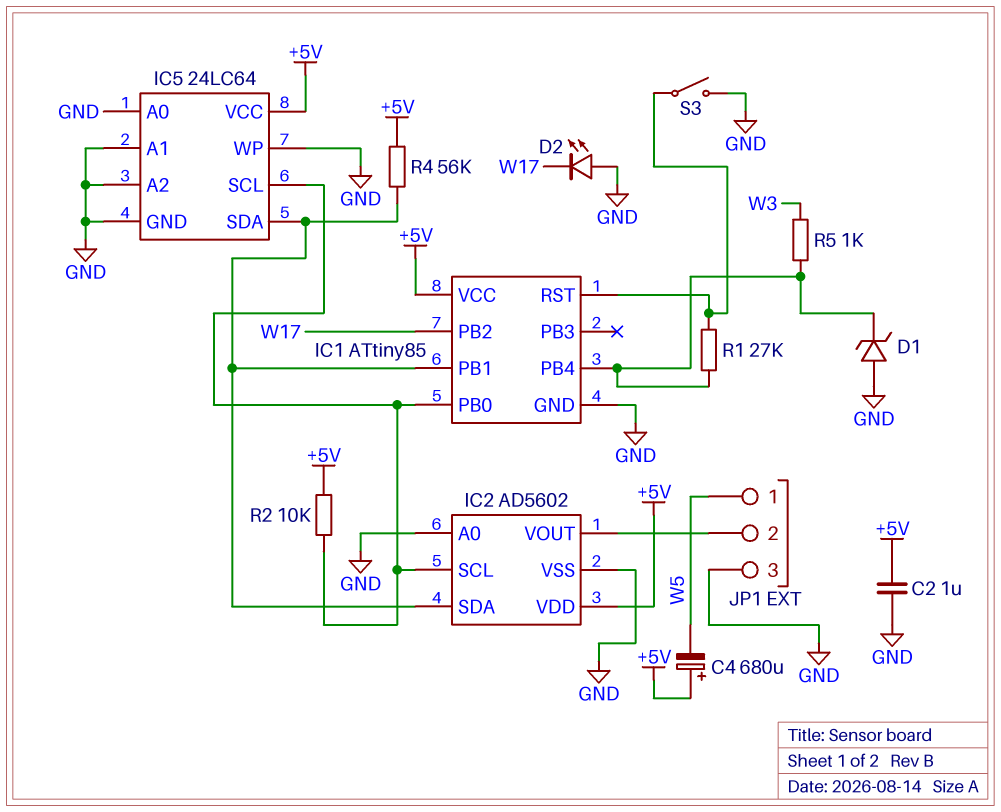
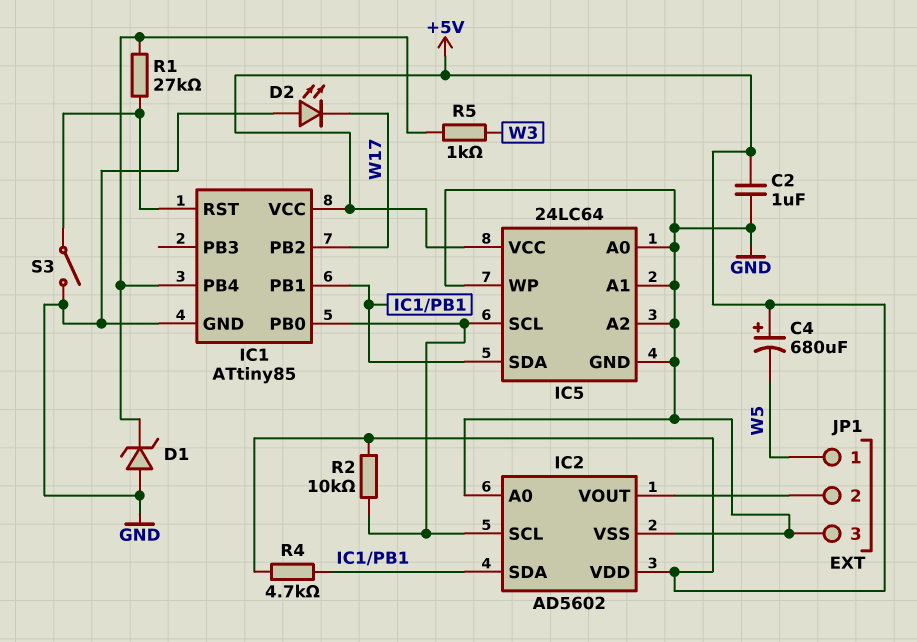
R4: 56k (+5V, IC1/PB1) -> 4.7k (+5V, IC1/PB1)

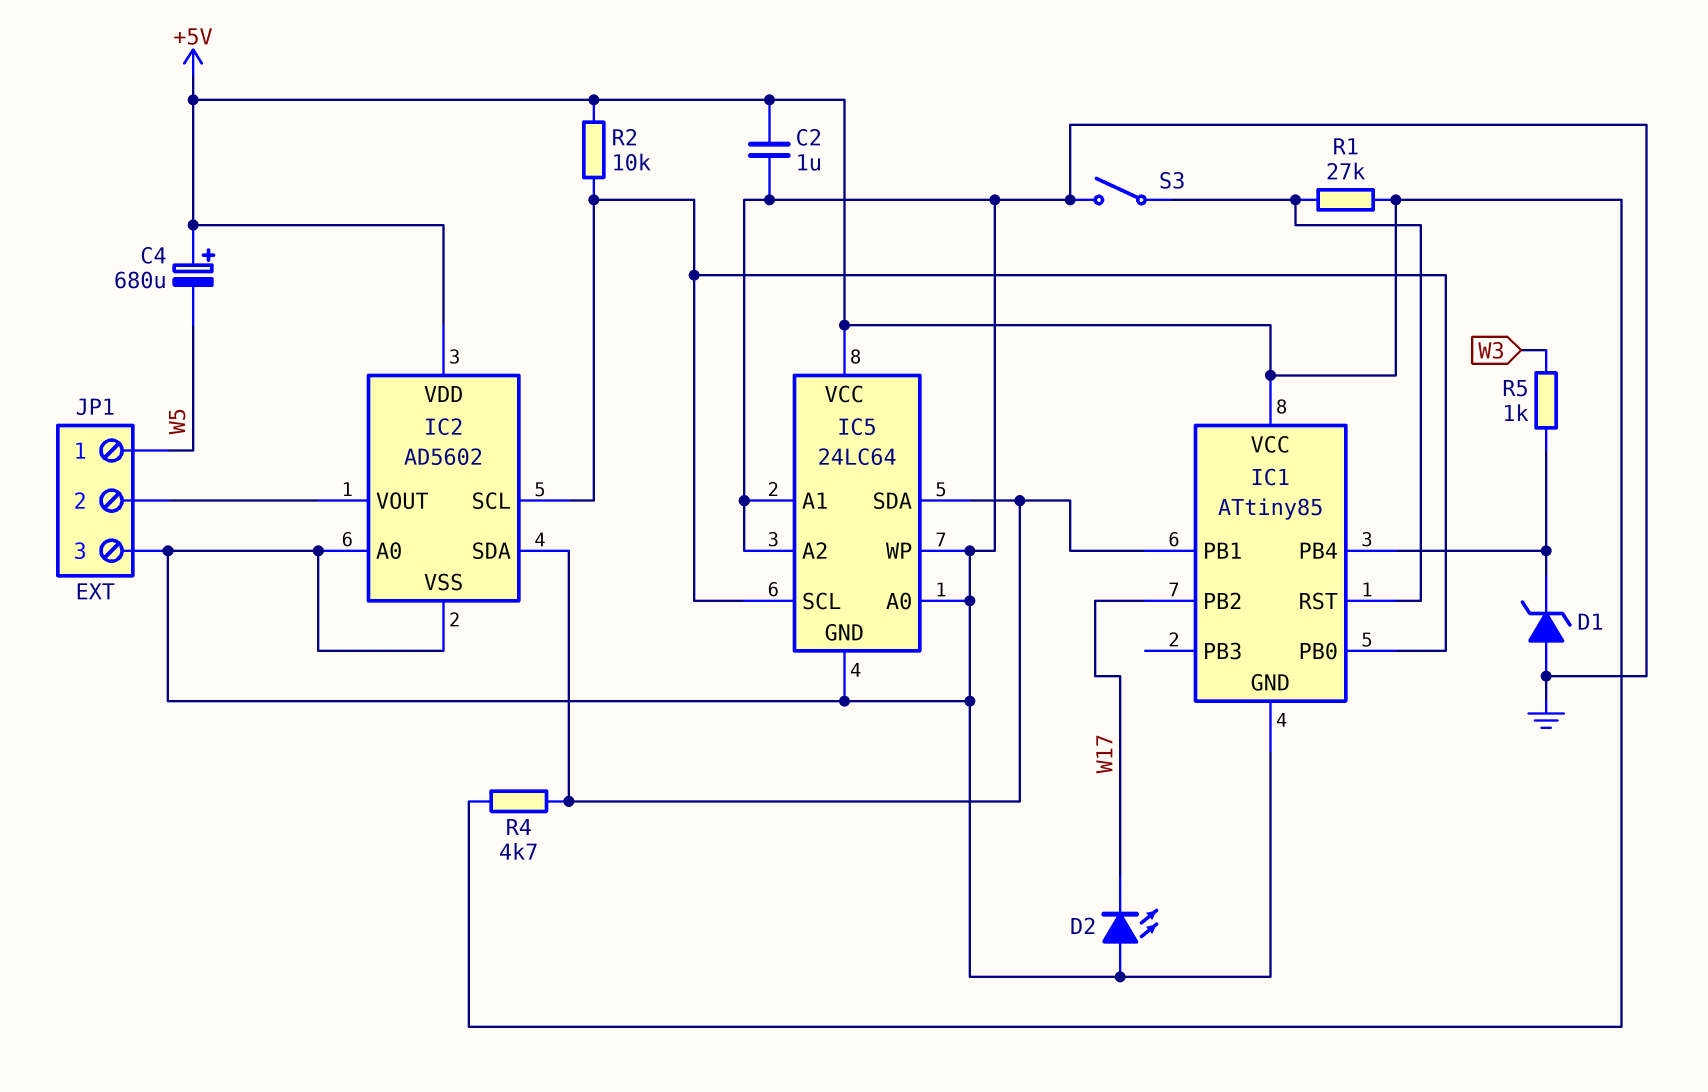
R1: 27k (IC1/PB4, IC1/RST) -> 27k (+5V, IC1/RST)

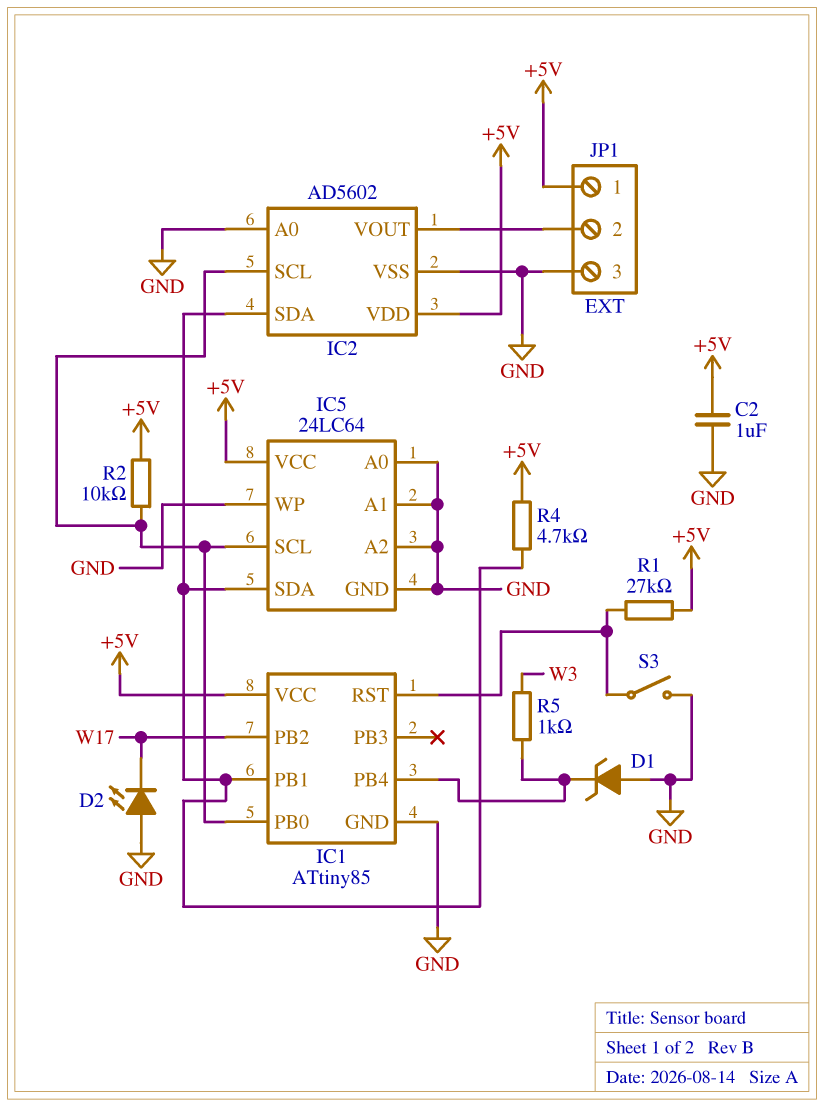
C4: 680uF (plus +5V, minus W5) -> none
JP1 pin 1: W5 -> +5V

